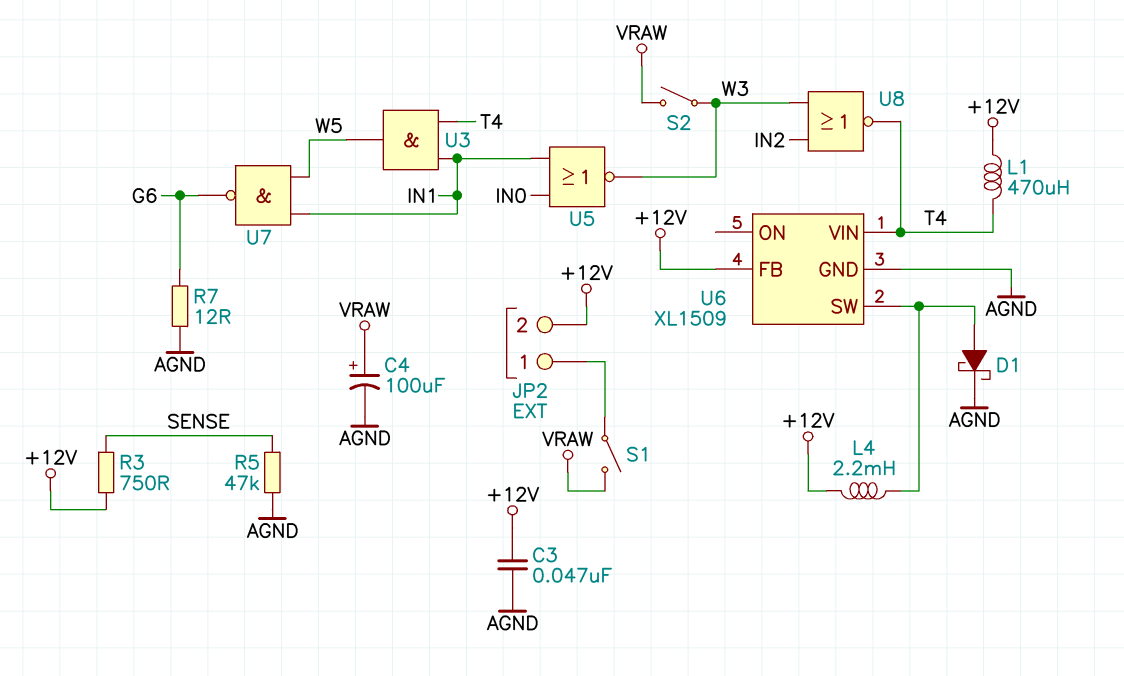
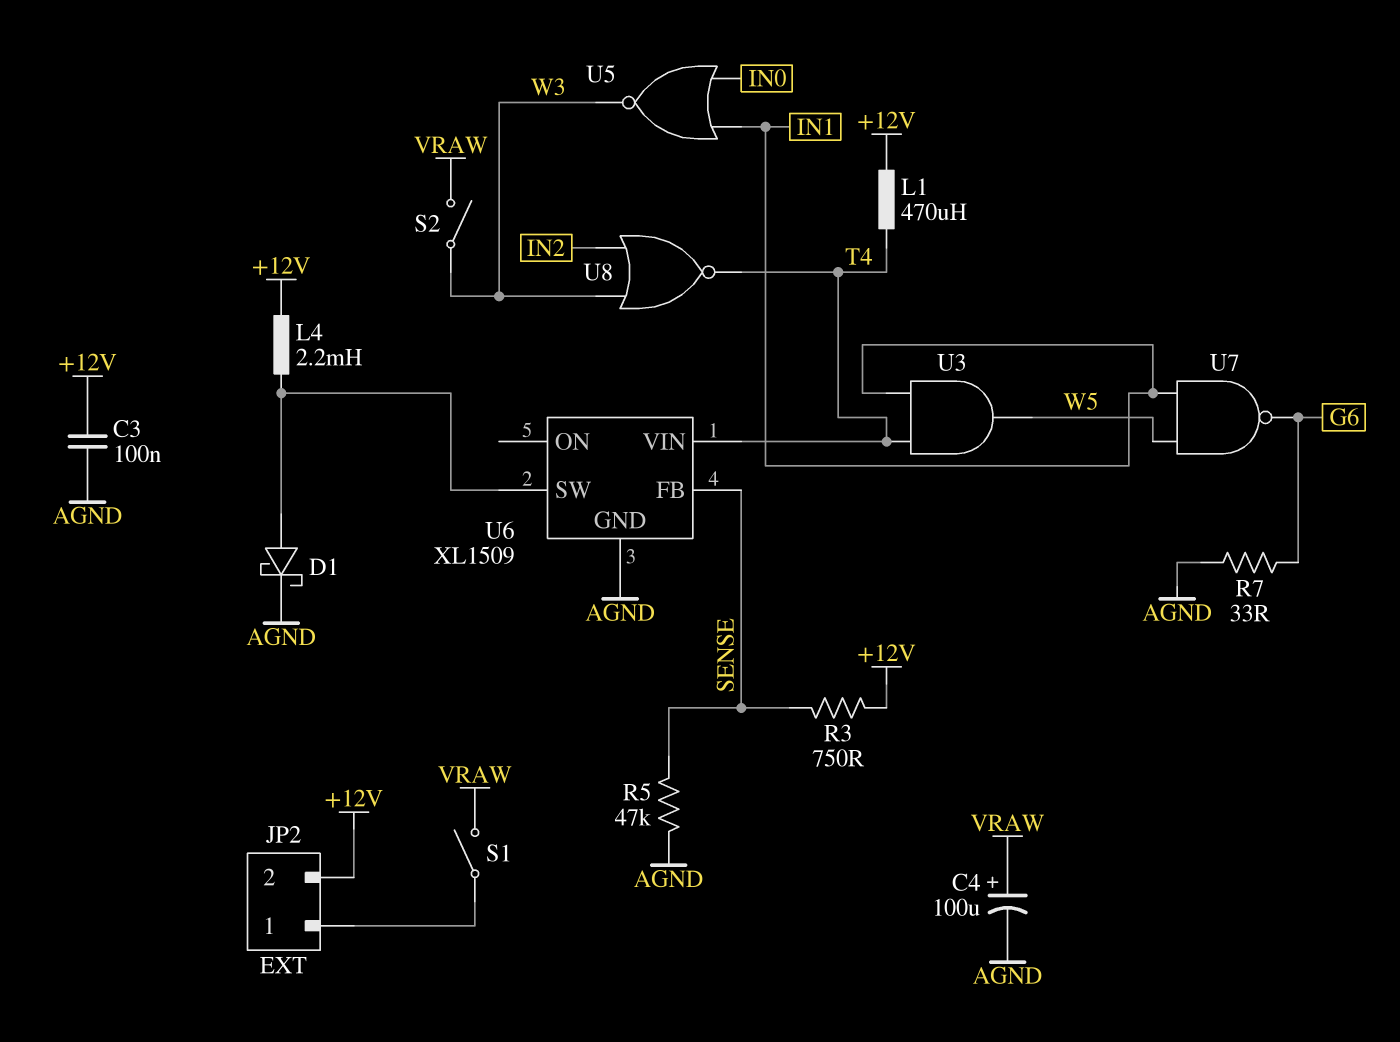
C3: 47nF (+12V, AGND) -> 100nF (+12V, AGND)
R7: 12 (AGND, G6) -> 33 (AGND, G6)
U6 pin FB: +12V -> SENSE

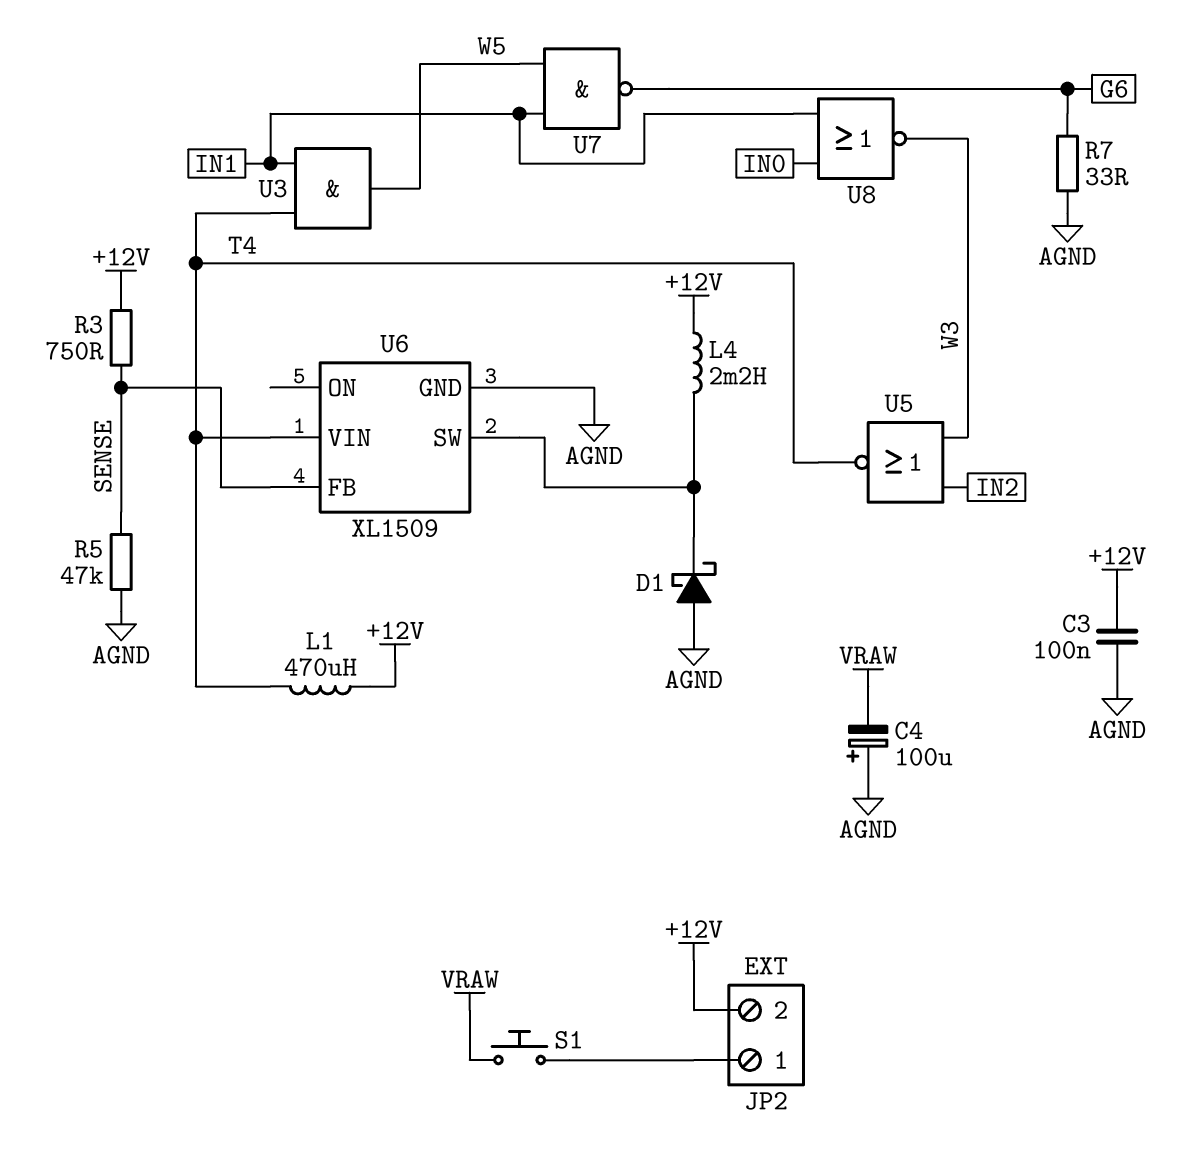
C4: 100uF (plus VRAW, minus AGND) -> 100uF (plus AGND, minus VRAW)
D1: schottky (A U6/SW, K AGND) -> schottky (A AGND, K U6/SW)
S1: switch (JP2/1, VRAW) -> button (JP2/1, VRAW)
S2: switch (VRAW, W3) -> none
U5: NOR (in IN0, in IN1, out W3) -> NOR (in IN2, in W3, out T4)
U8: NOR (in IN2, in W3, out T4) -> NOR (in IN0, in IN1, out W3)

